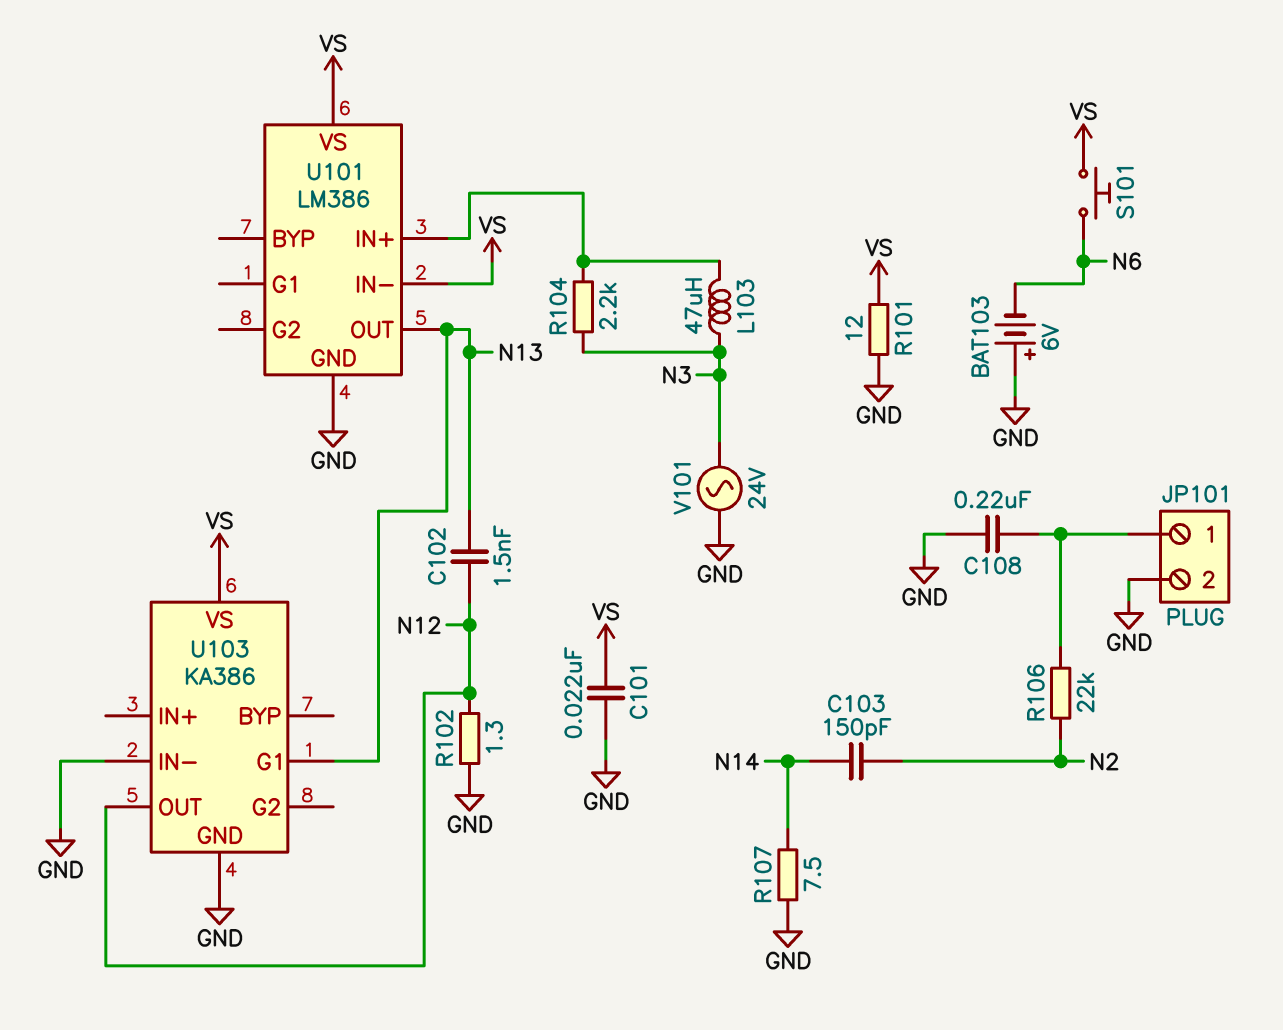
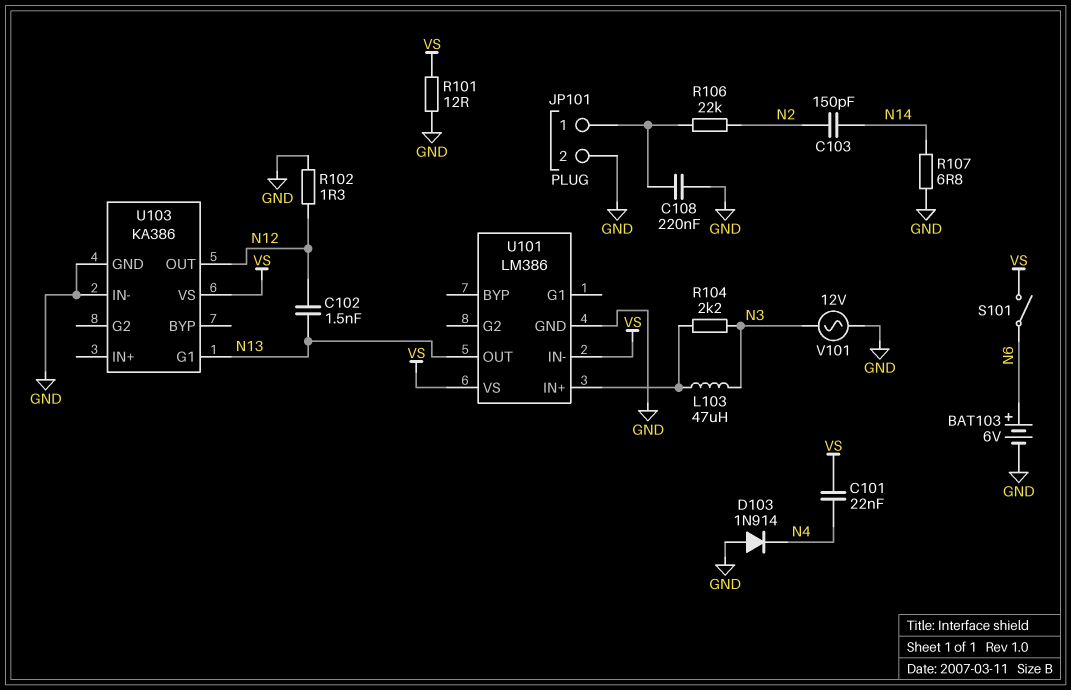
BAT103: 6V (plus GND, minus N6) -> 6V (plus N6, minus GND)
C101: 22nF (GND, VS) -> 22nF (N4, VS)
D103: none -> diode 1N914 (A GND, K N4)
R107: 7.5 (GND, N14) -> 6.8 (GND, N14)
S101: button (N6, VS) -> switch (N6, VS)
V101: AC 24V (GND, N3) -> AC 12V (GND, N3)

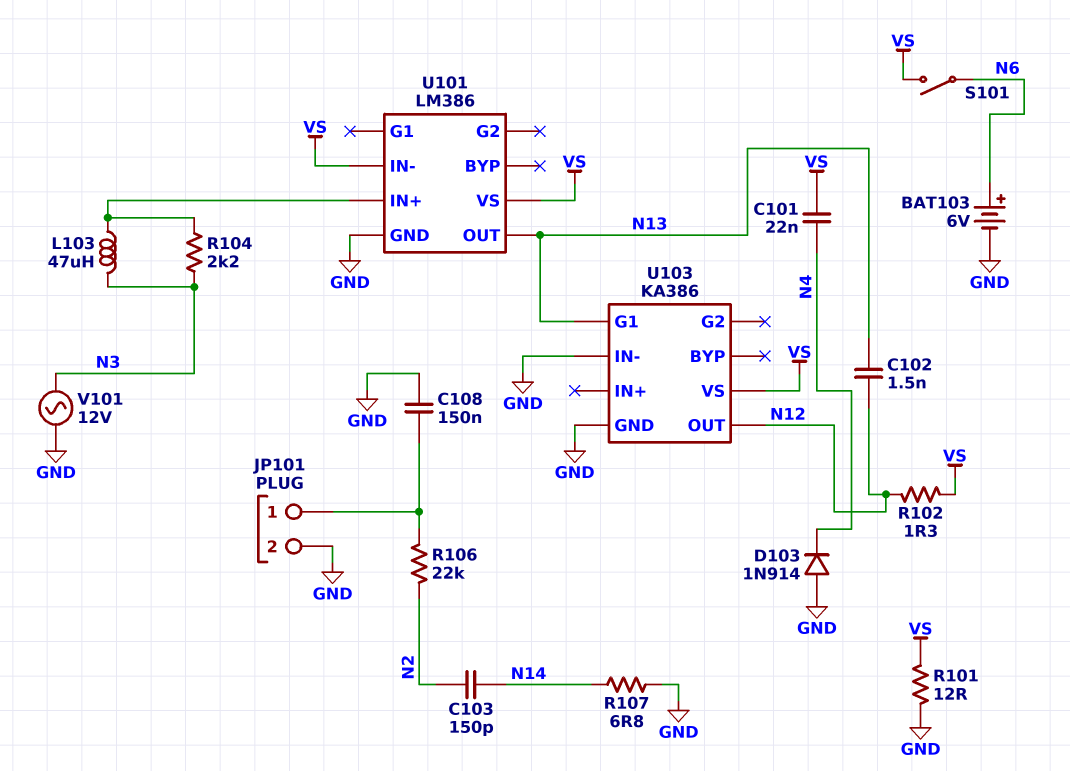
C108: 220nF (GND, JP101/1) -> 150nF (GND, JP101/1)
R102: 1.3 (GND, N12) -> 1.3 (N12, VS)

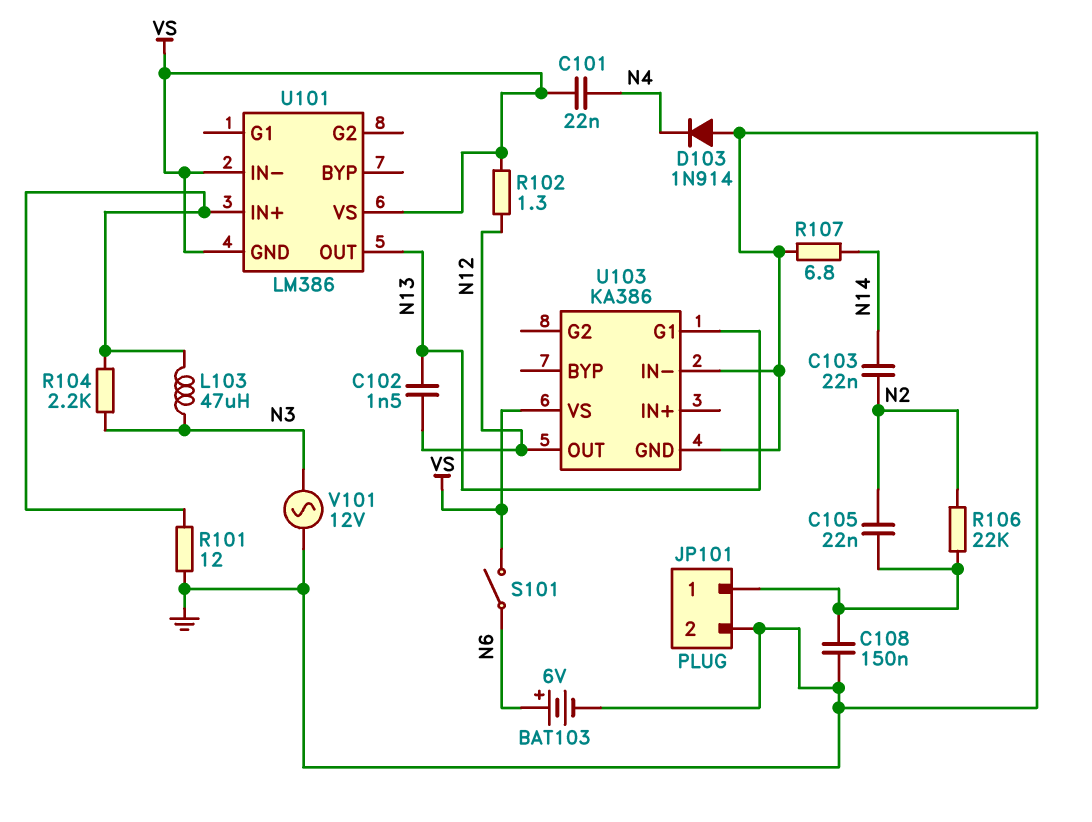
C103: 150pF (N2, N14) -> 22nF (N2, N14)
C105: none -> 22nF (JP101/1, N2)
R101: 12 (GND, VS) -> 12 (GND, U101/IN+)
U101 pin GND: GND -> VS

